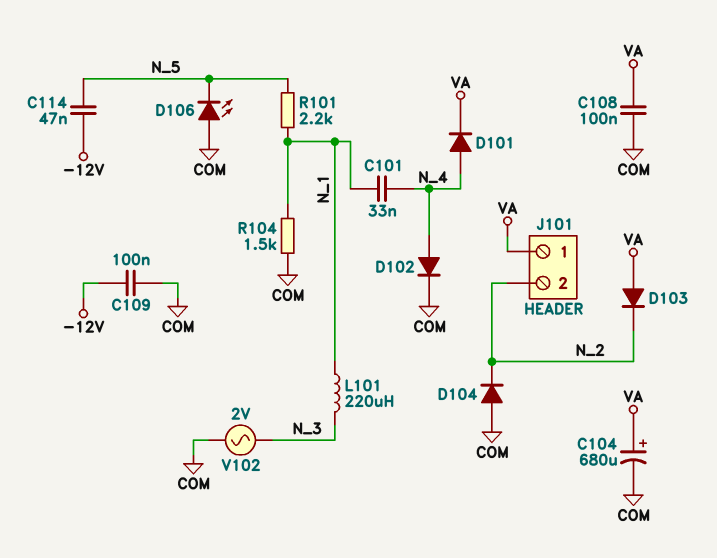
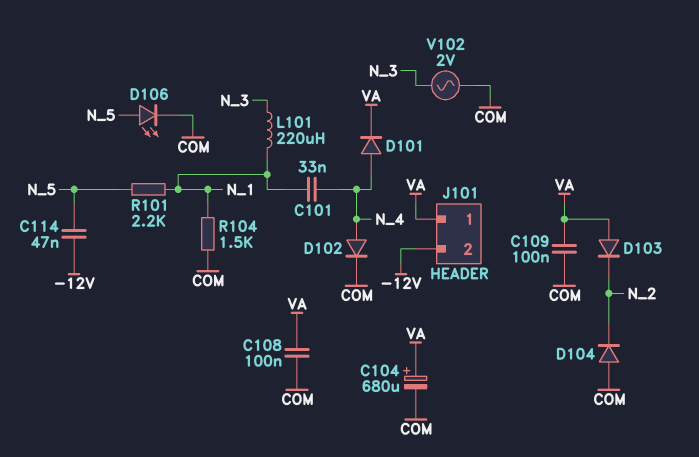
C109: 100nF (-12V, COM) -> 100nF (COM, VA)
D106: LED (A COM, K N_5) -> LED (A N_5, K COM)
J101 pin 2: N_2 -> -12V

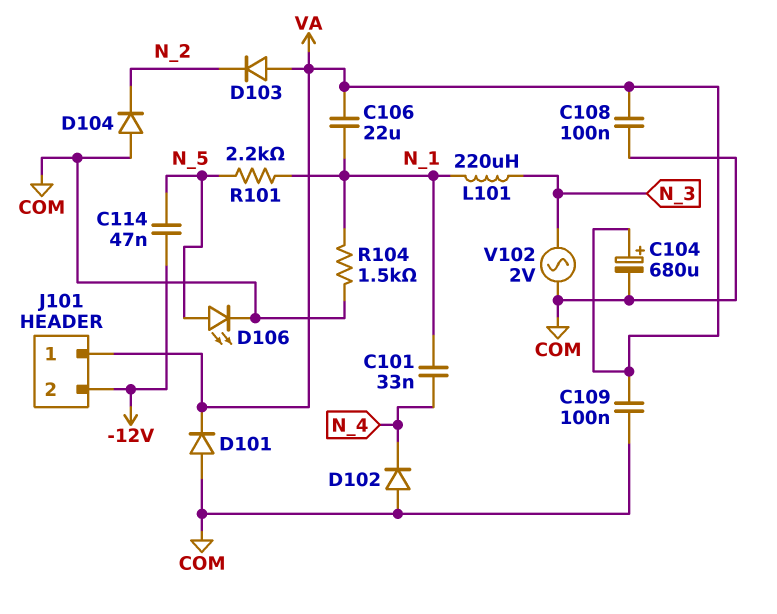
C106: none -> 22uF (N_1, VA)
D101: diode (A N_4, K VA) -> diode (A COM, K VA)
D102: diode (A N_4, K COM) -> diode (A COM, K N_4)

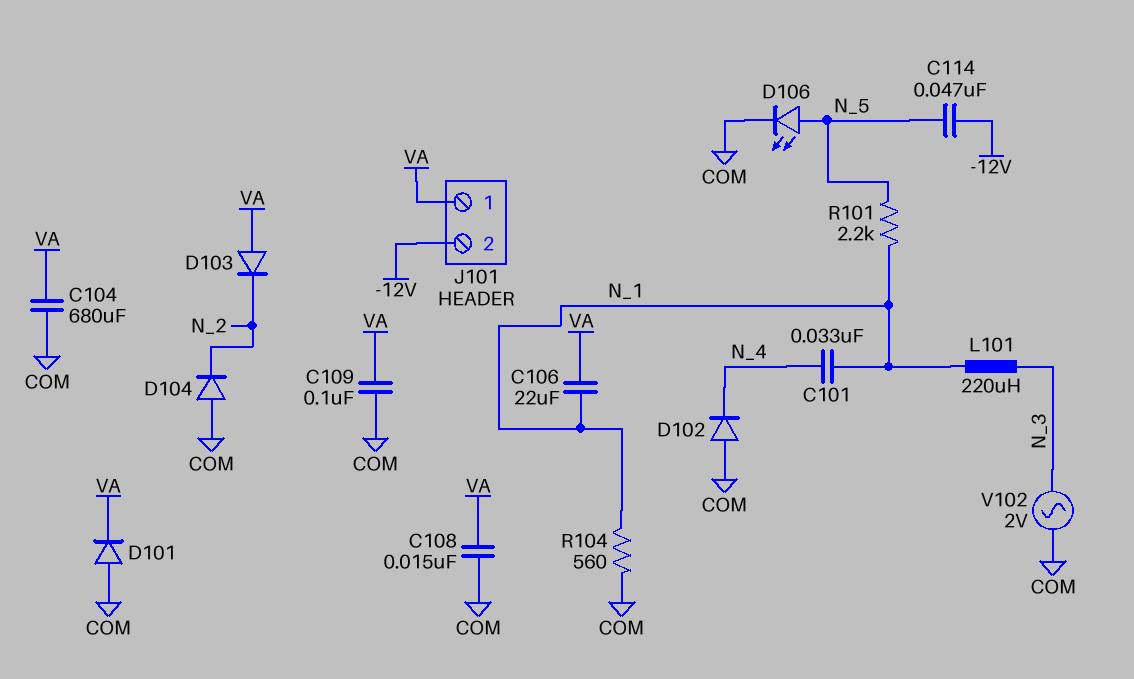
C104: 680uF (plus VA, minus COM) -> 680uF (COM, VA)
C108: 100nF (COM, VA) -> 15nF (COM, VA)
R104: 1.5k (COM, N_1) -> 560 (COM, N_1)

